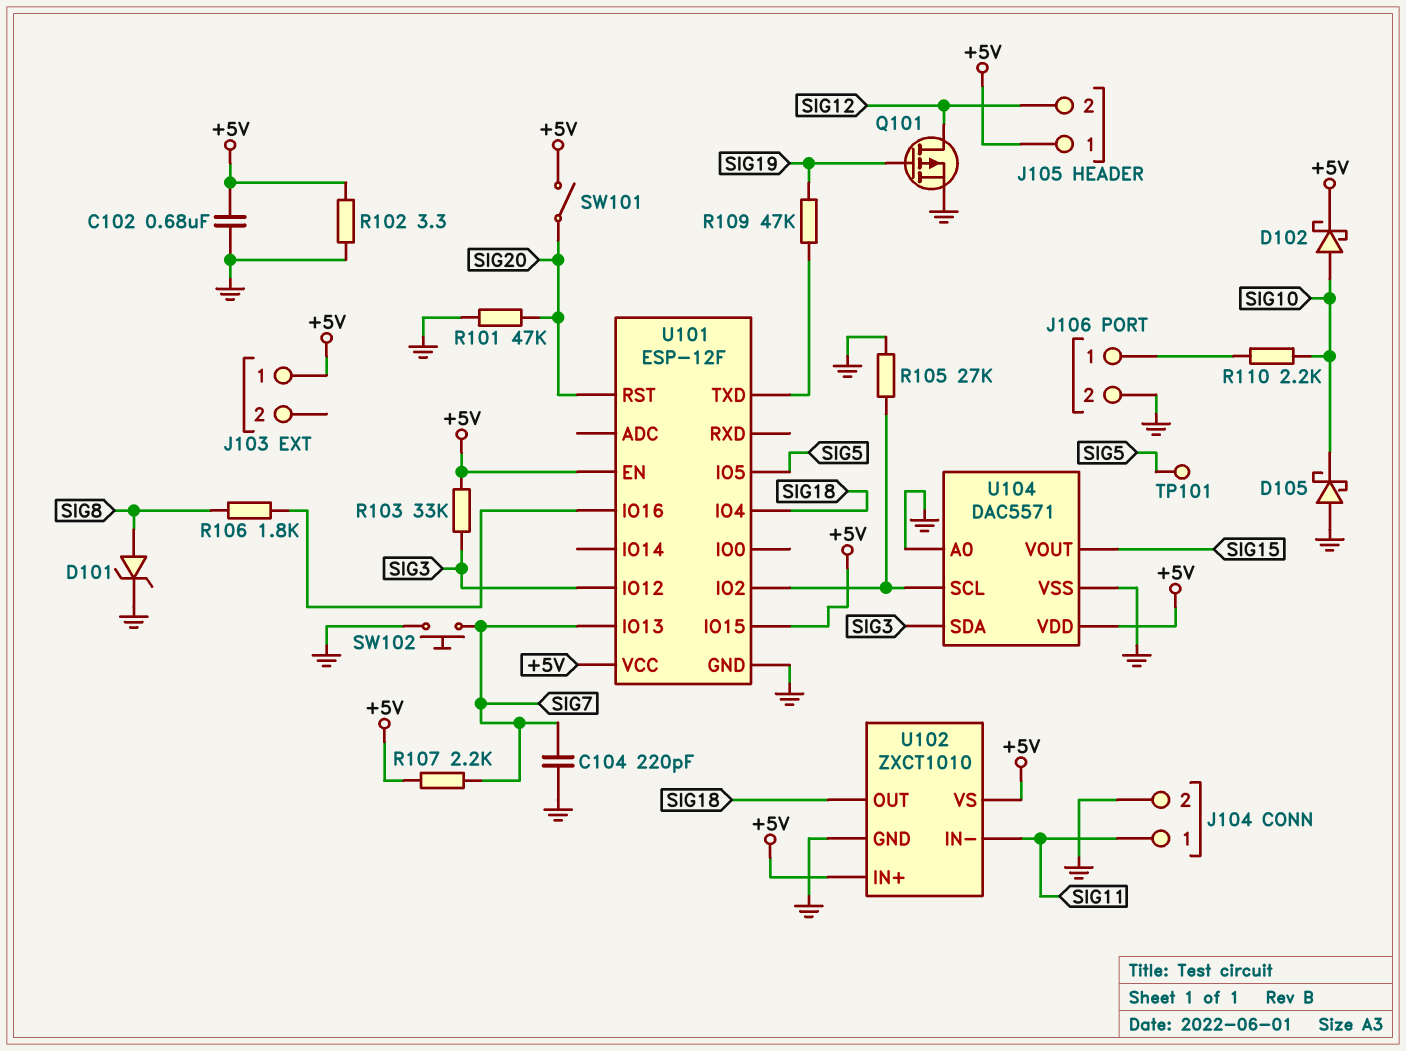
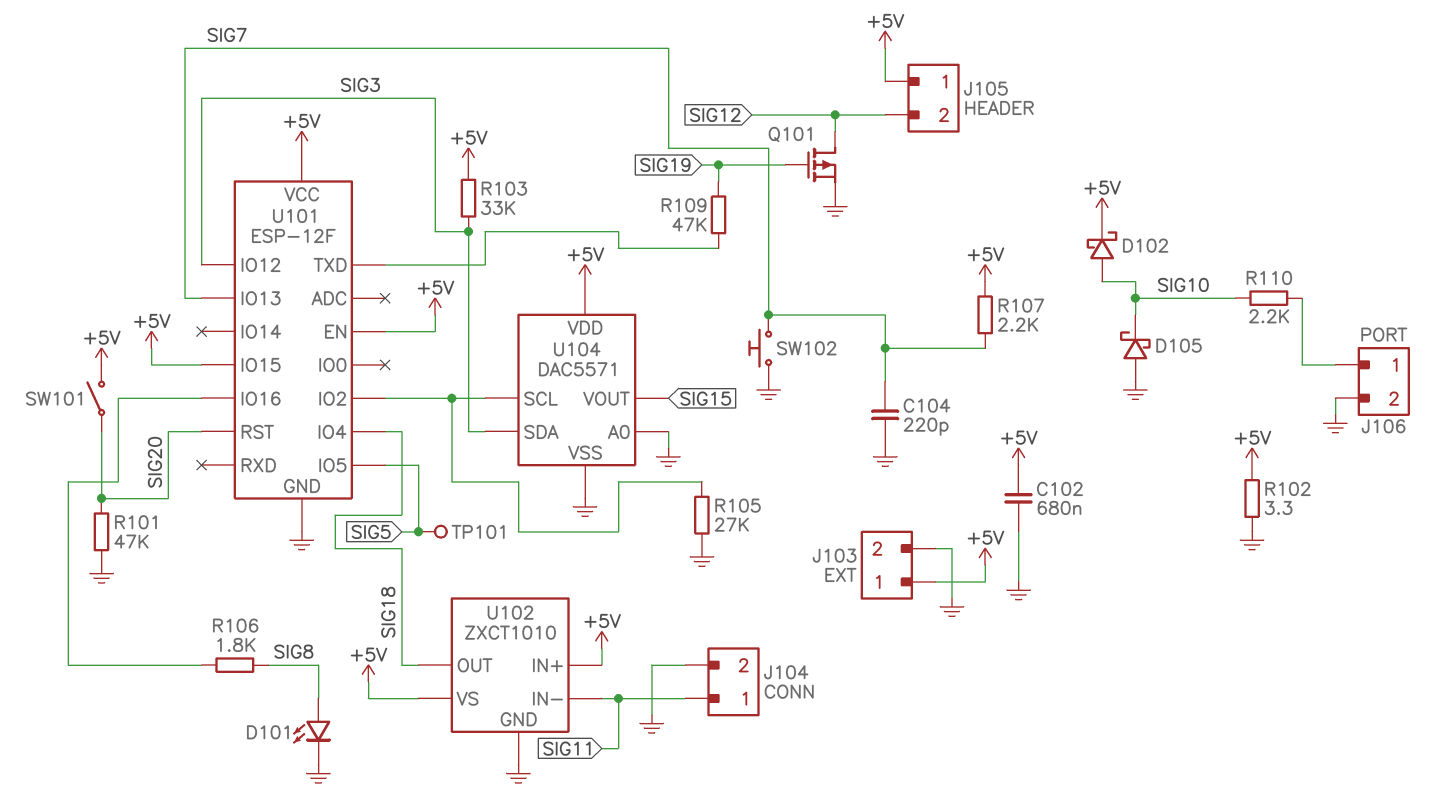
D101: zener (A SIG8, K GND) -> LED (A SIG8, K GND)
J103 pin 2: none -> GND

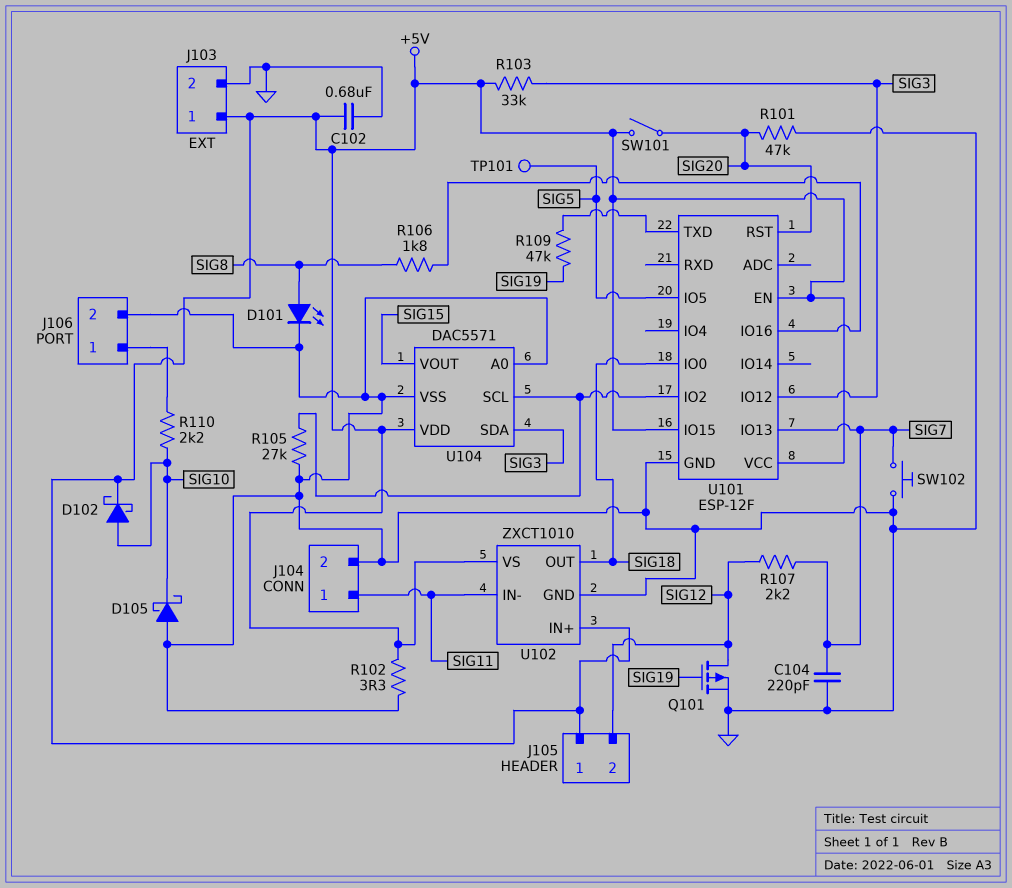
R107: 2.2k (+5V, SIG7) -> 2.2k (SIG7, SIG12)
U101 pin IO0: none -> SIG18
U101 pin IO4: SIG18 -> none

